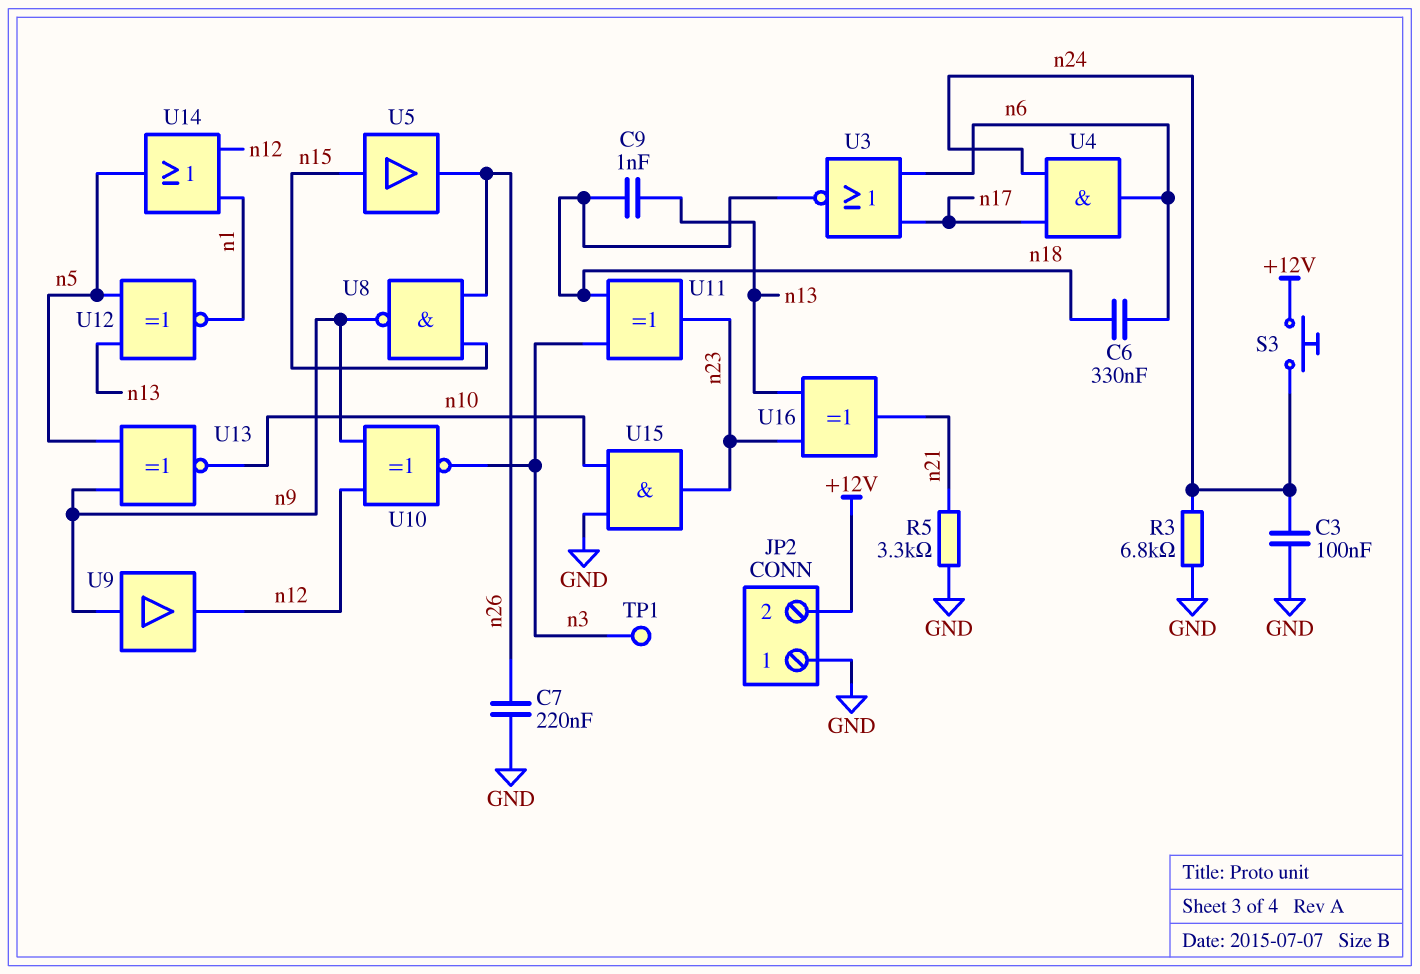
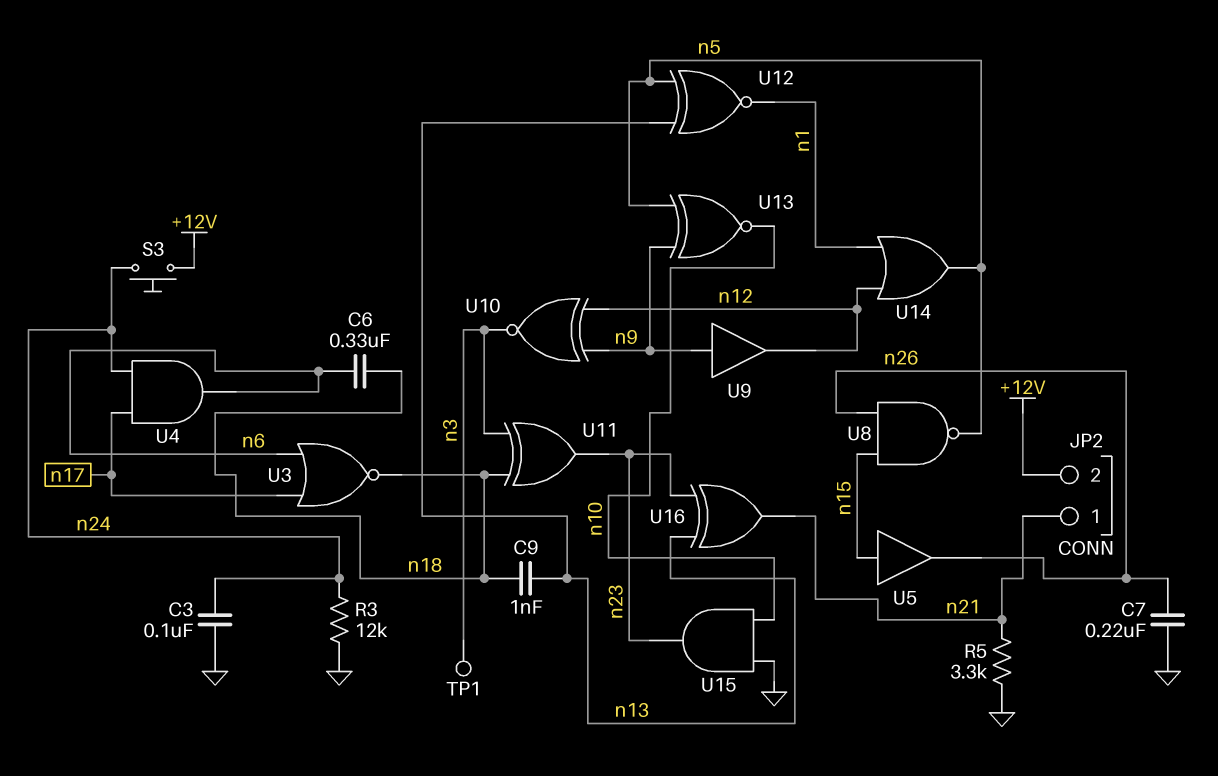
JP2 pin 1: GND -> n21
R3: 6.8k (GND, n24) -> 12k (GND, n24)
U8: NAND (in n15, in n26, out n9) -> NAND (in n15, in n26, out n5)

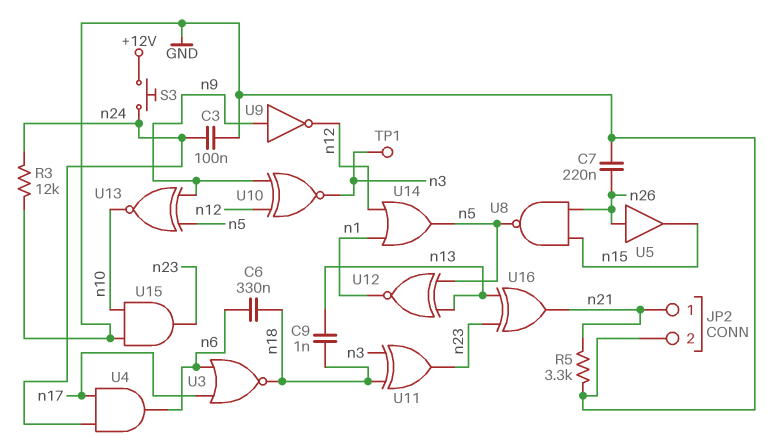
JP2 pin 2: +12V -> GND
U5: buffer (in n15, out n26) -> buffer (in n26, out n15)
U9: buffer (in n9, out n12) -> NOT (in n9, out n12)

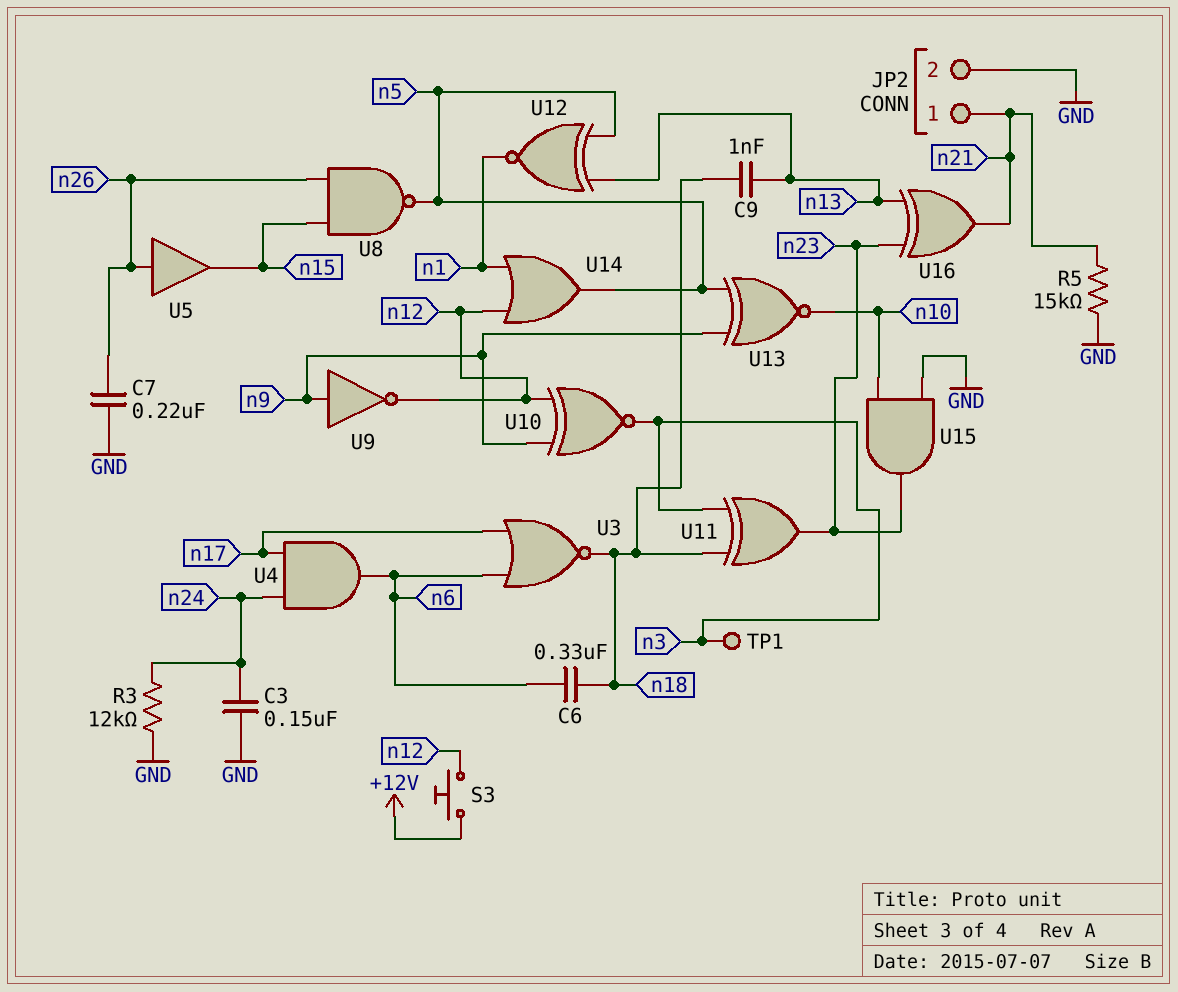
C3: 100nF (GND, n24) -> 150nF (GND, n24)
R5: 3.3k (GND, n21) -> 15k (GND, n21)
S3: button (+12V, n24) -> button (+12V, n12)

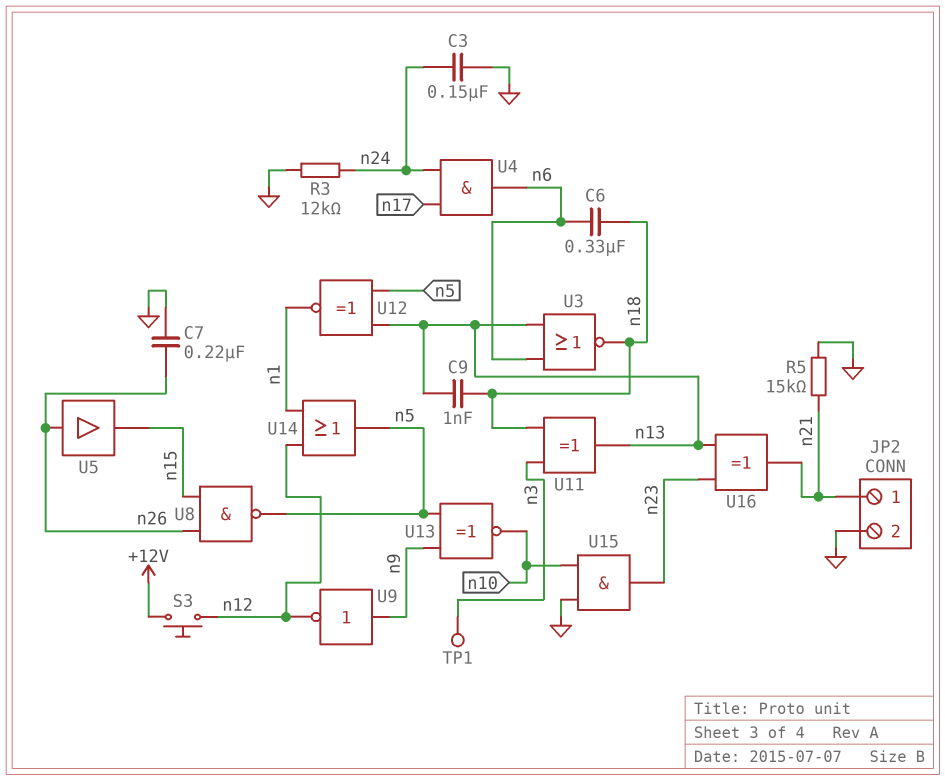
U3: NOR (in n6, in n17, out n18) -> NOR (in n6, in n13, out n18)
U10: XNOR (in n9, in n12, out n3) -> none
U11: XOR (in n3, in n18, out n23) -> XOR (in n3, in n18, out n13)

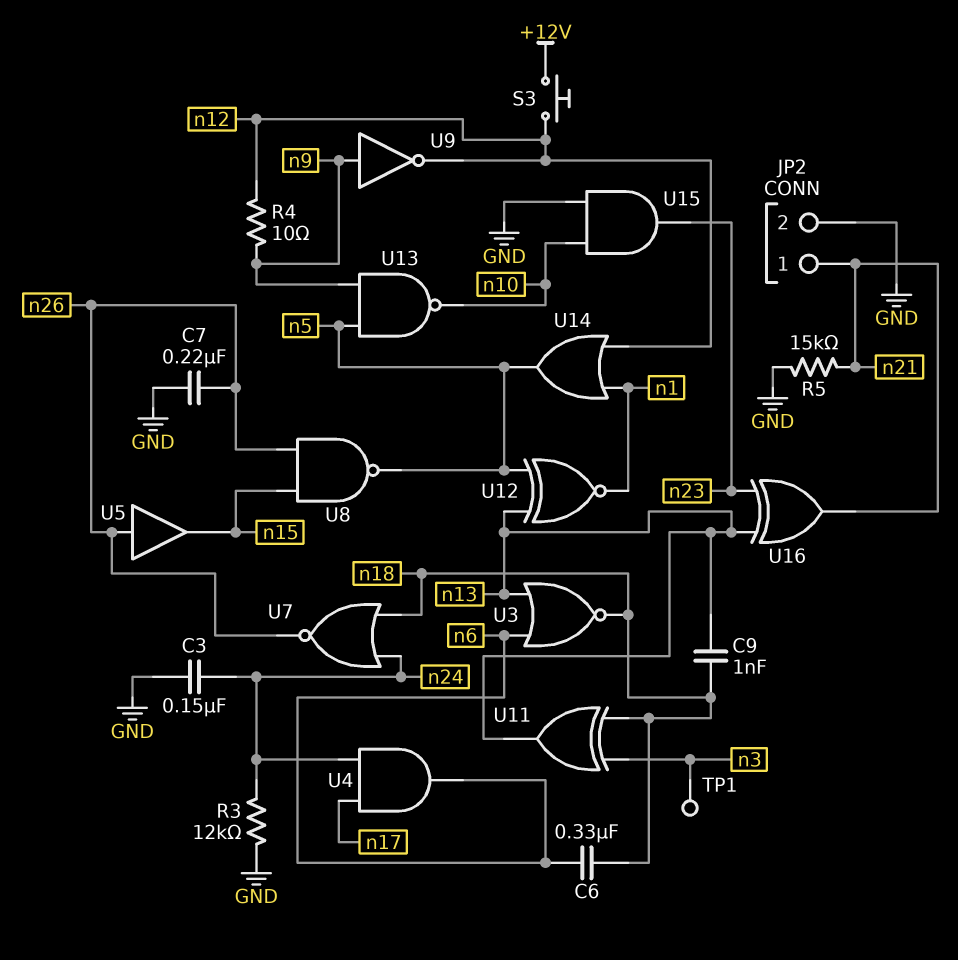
R4: none -> 10 (n9, n12)
U7: none -> NOR (in n18, in n24, out n26)
U13: XNOR (in n5, in n9, out n10) -> NAND (in n5, in n9, out n10)

